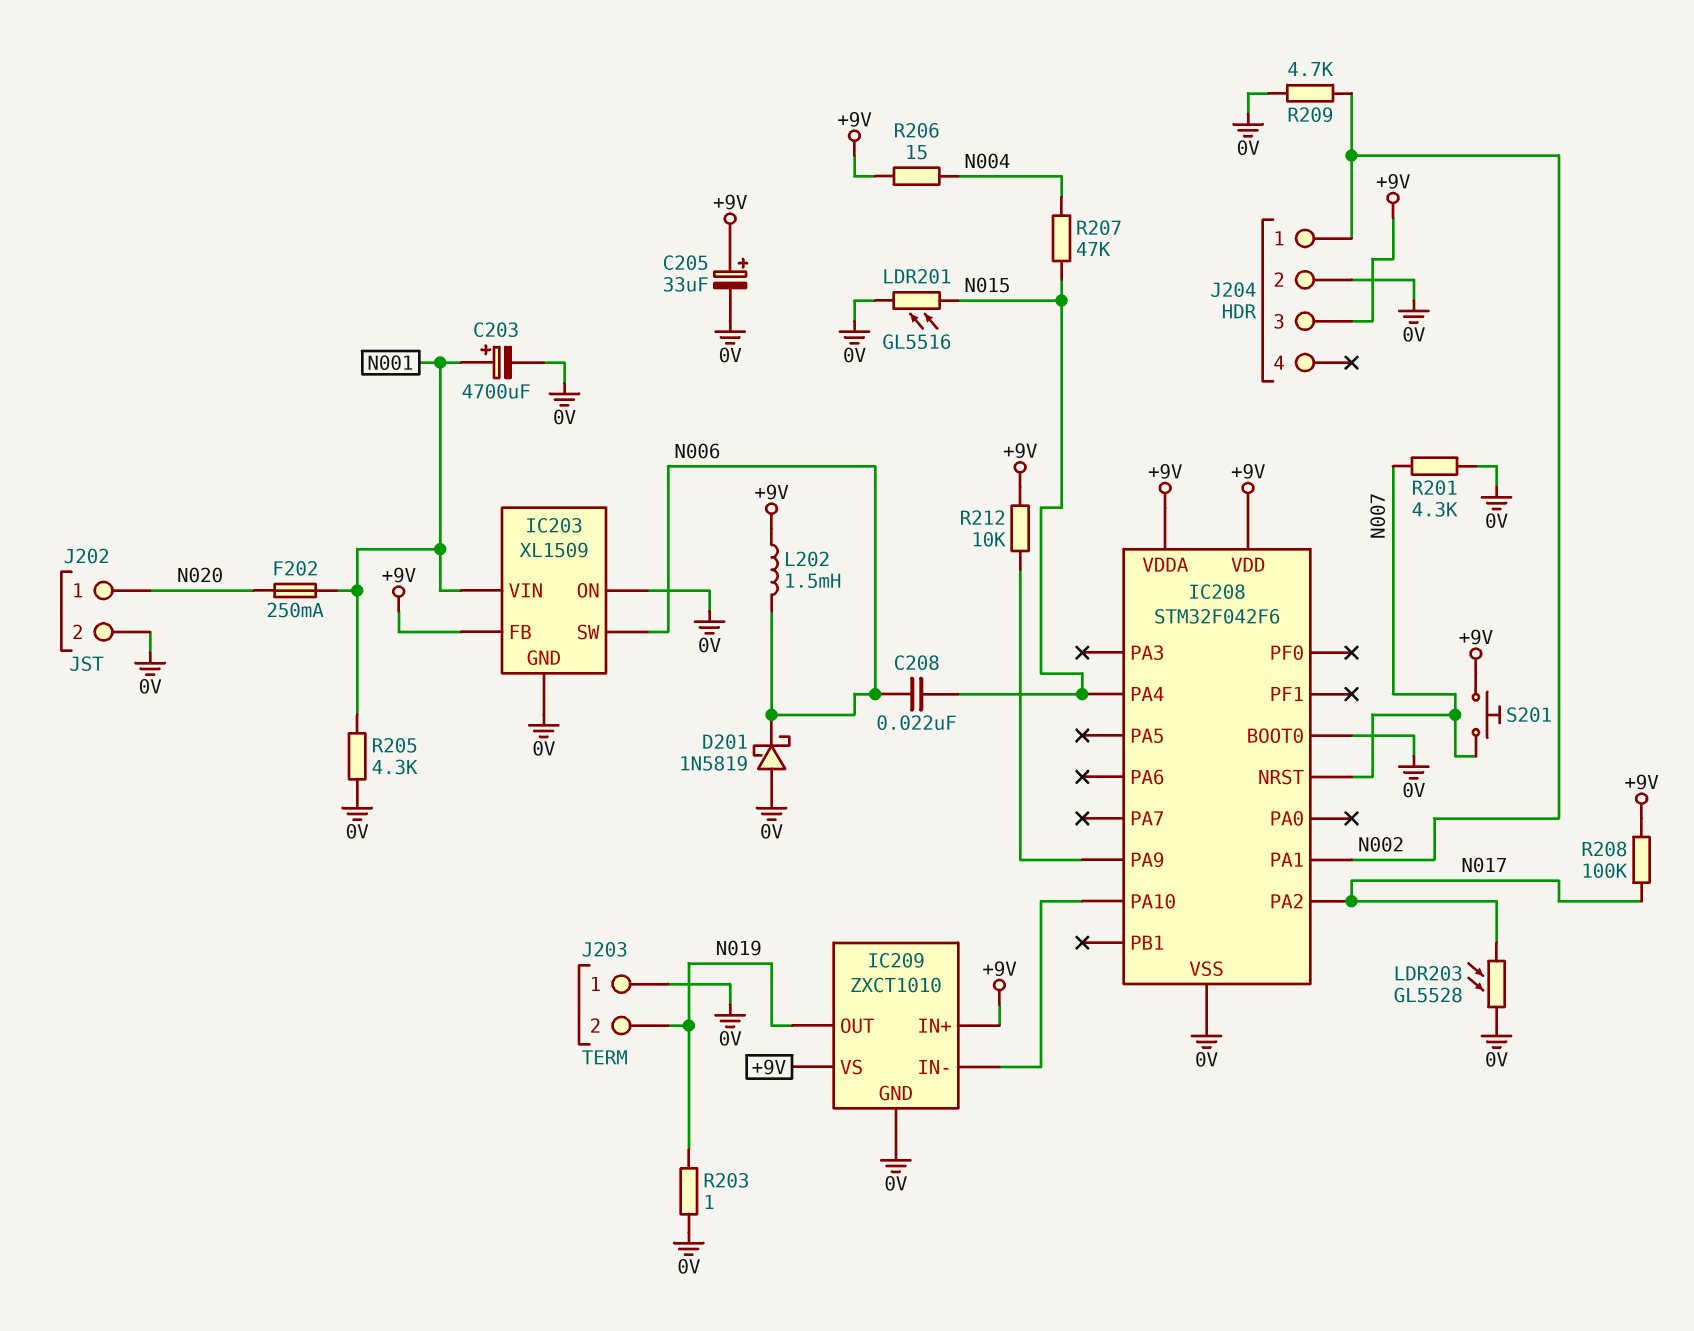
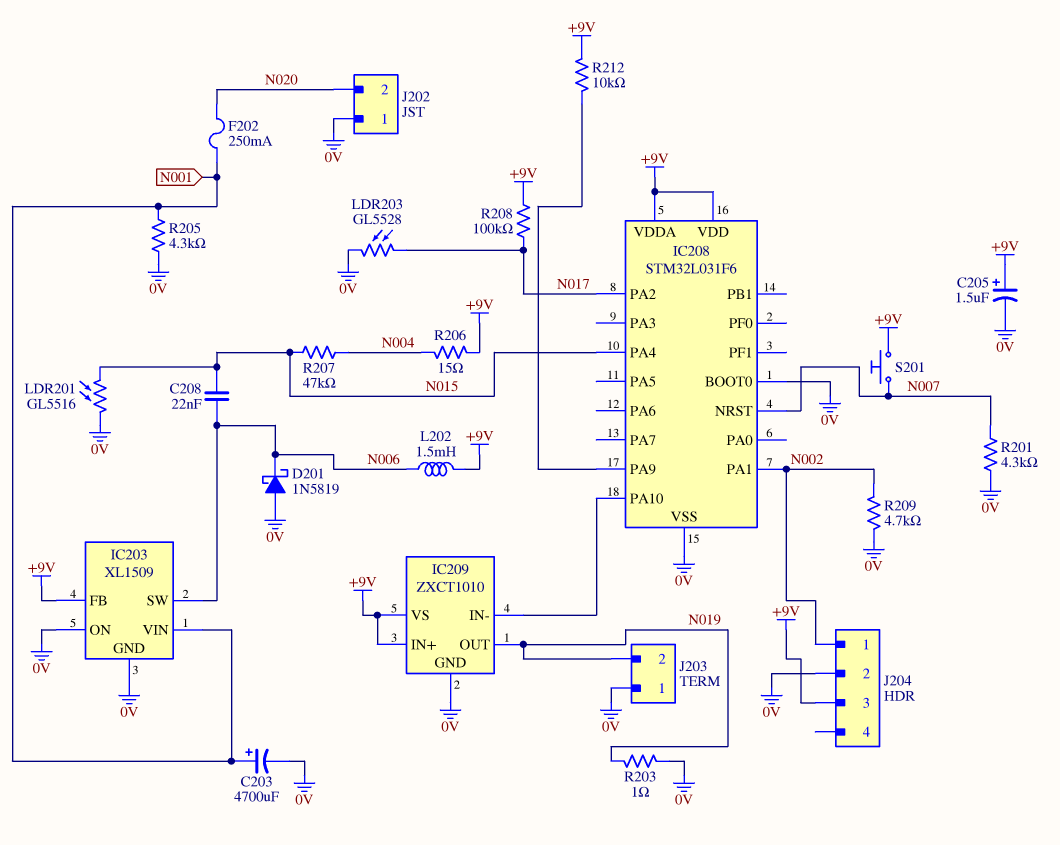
C205: 33uF (plus +9V, minus 0V) -> 1.5uF (plus +9V, minus 0V)
IC208: STM32F042F6 -> STM32L031F6
J202 pin 1: N020 -> 0V
J202 pin 2: 0V -> N020

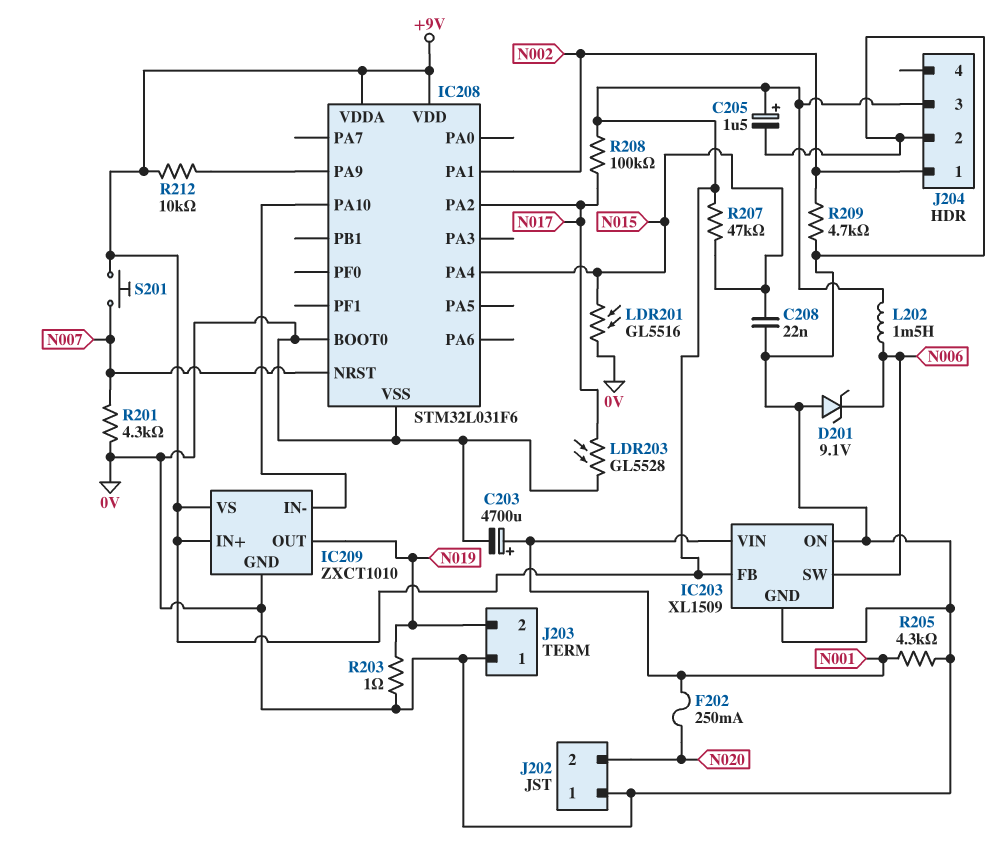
C208: 22nF (N006, N015) -> 22nF (0V, N015)
D201: schottky 1N5819 (A 0V, K N006) -> zener 9.1V (A 0V, K N006)
R206: 15 (+9V, N004) -> none
R207: 47k (N004, N015) -> 47k (+9V, N015)

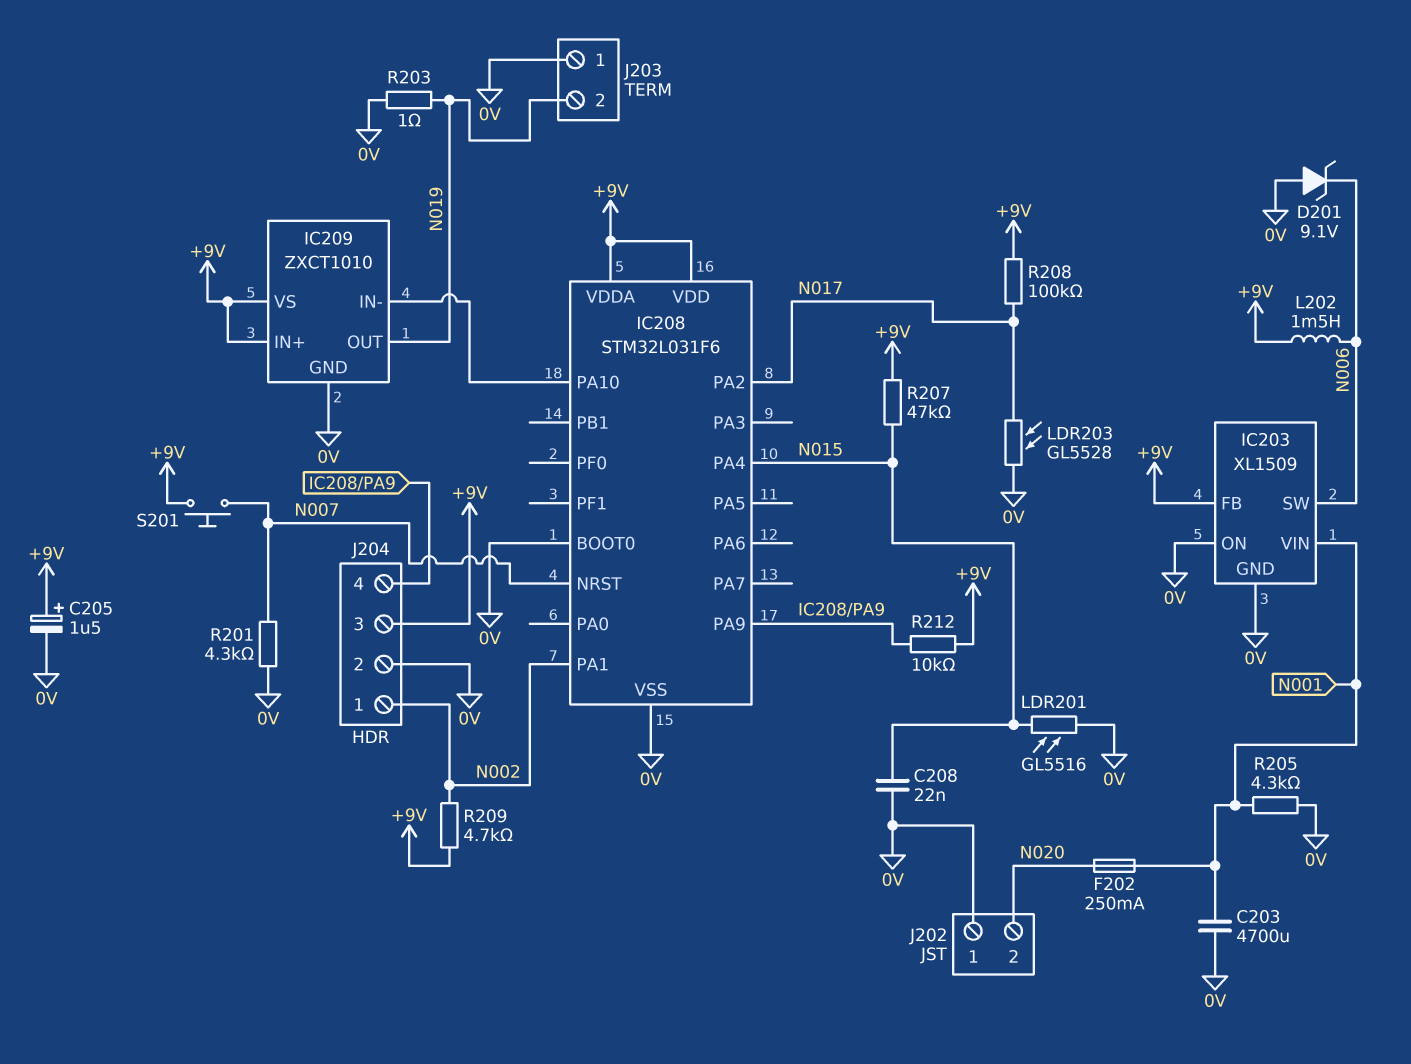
C203: 4700uF (plus N001, minus 0V) -> 4700uF (0V, N001)
J204 pin 4: none -> IC208/PA9
R209: 4.7k (0V, N002) -> 4.7k (+9V, N002)

